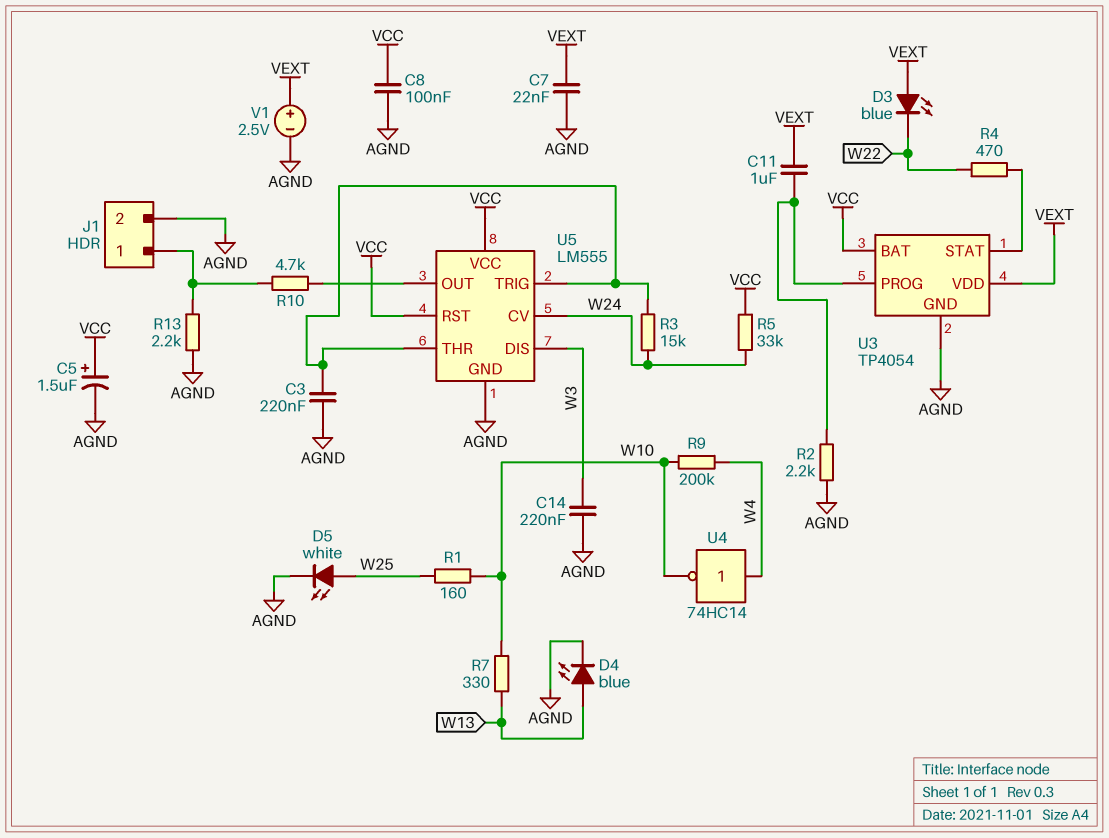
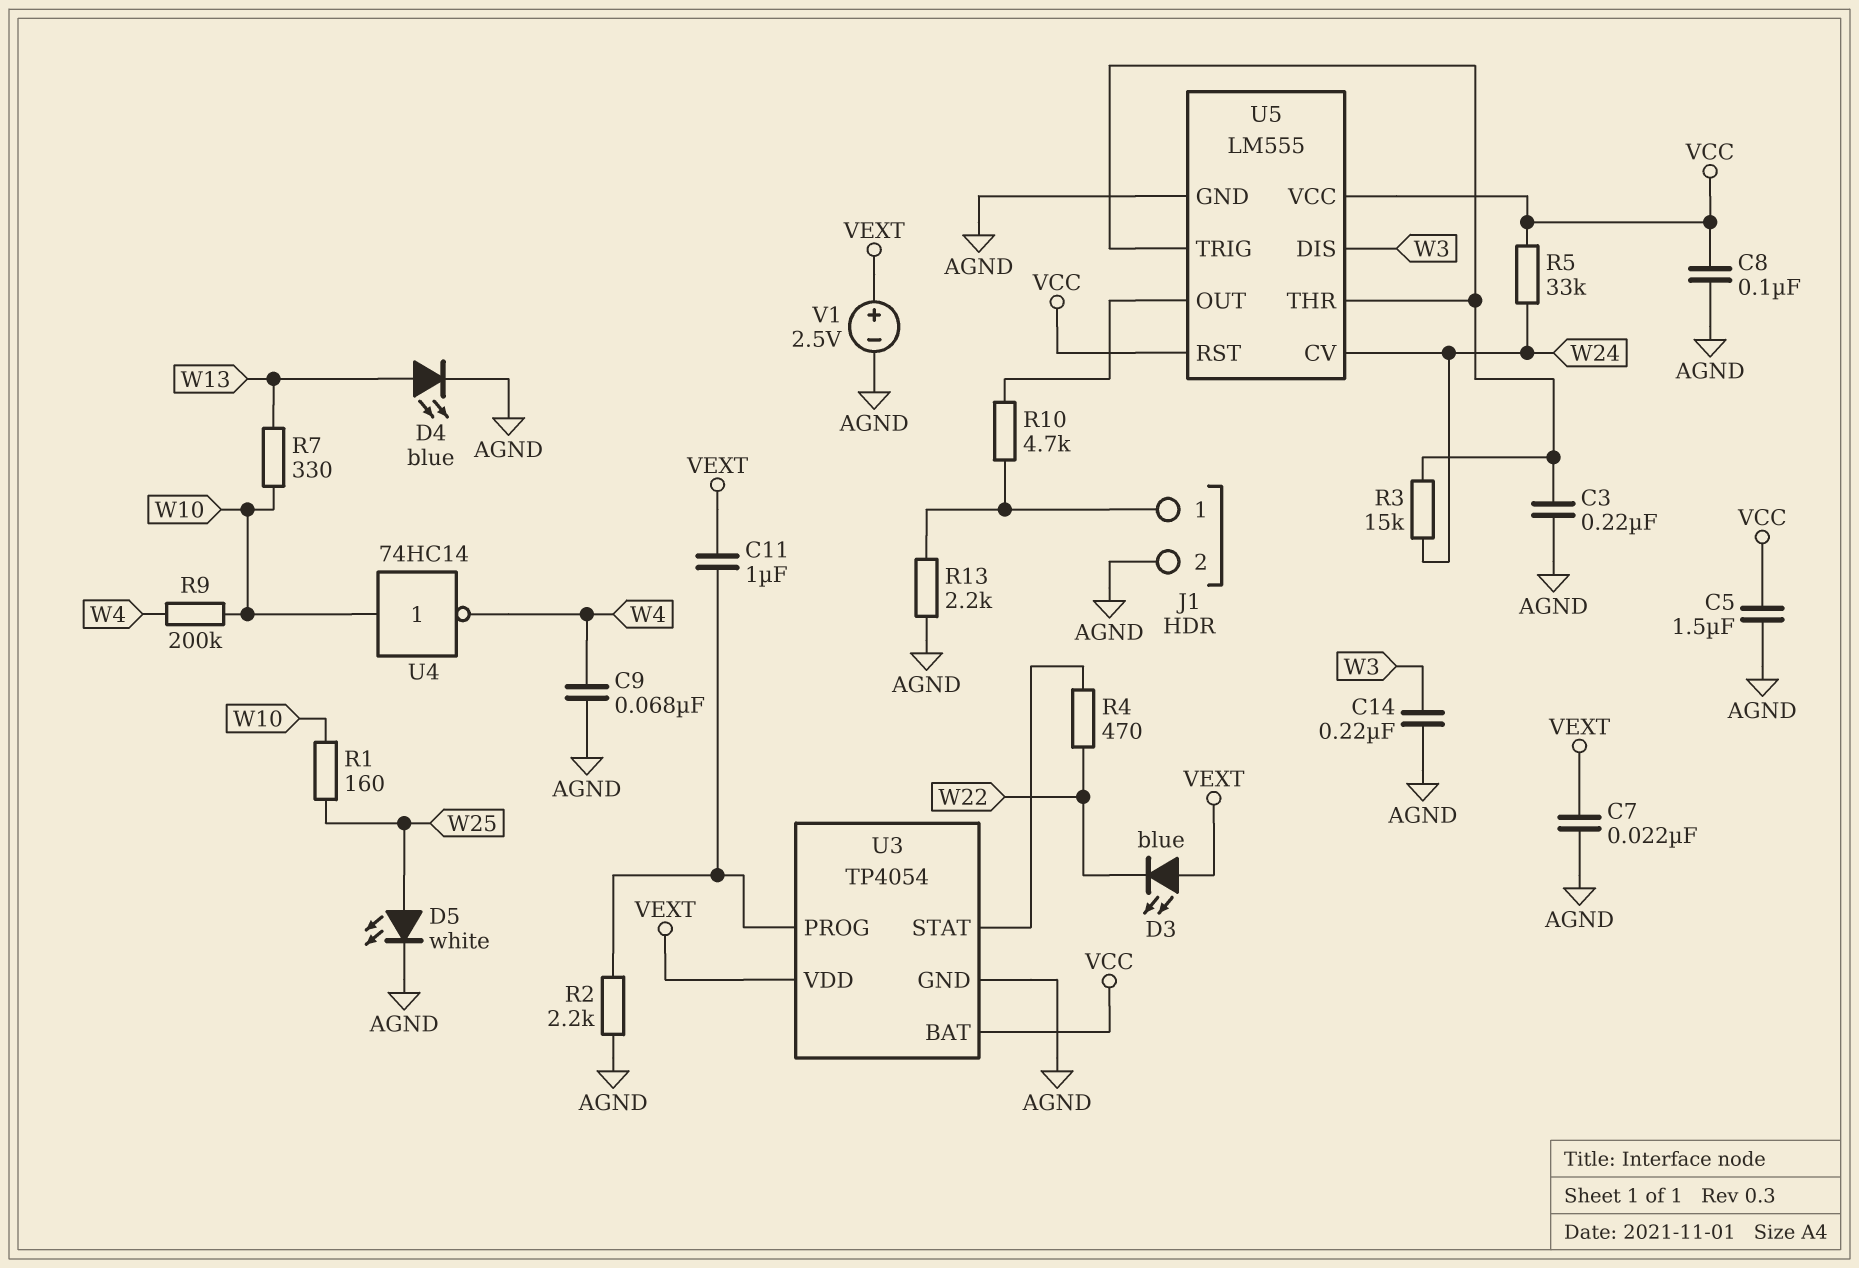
C5: 1.5uF (plus VCC, minus AGND) -> 1.5uF (AGND, VCC)
C9: none -> 68nF (AGND, W4)
U4: NOT 74HC14 (in W4, out W10) -> NOT 74HC14 (in W10, out W4)

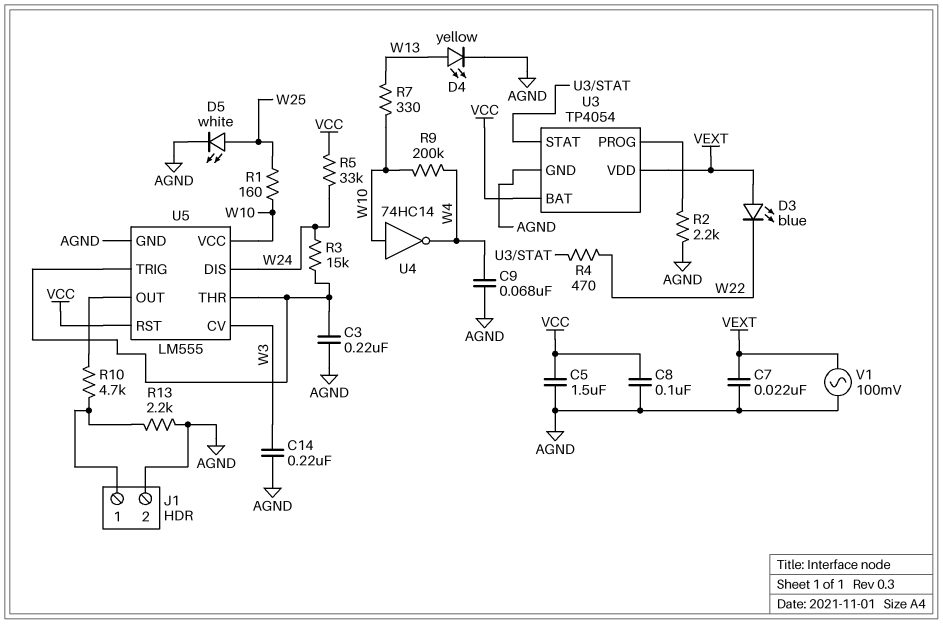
C11: 1uF (U3/PROG, VEXT) -> none
D4: LED blue (A W13, K AGND) -> LED yellow (A W13, K AGND)
U5 pin CV: W24 -> W3
U5 pin DIS: W3 -> W24
U5 pin VCC: VCC -> W10
V1: 2.5V (plus VEXT, minus AGND) -> AC 100mV (AGND, VEXT)

